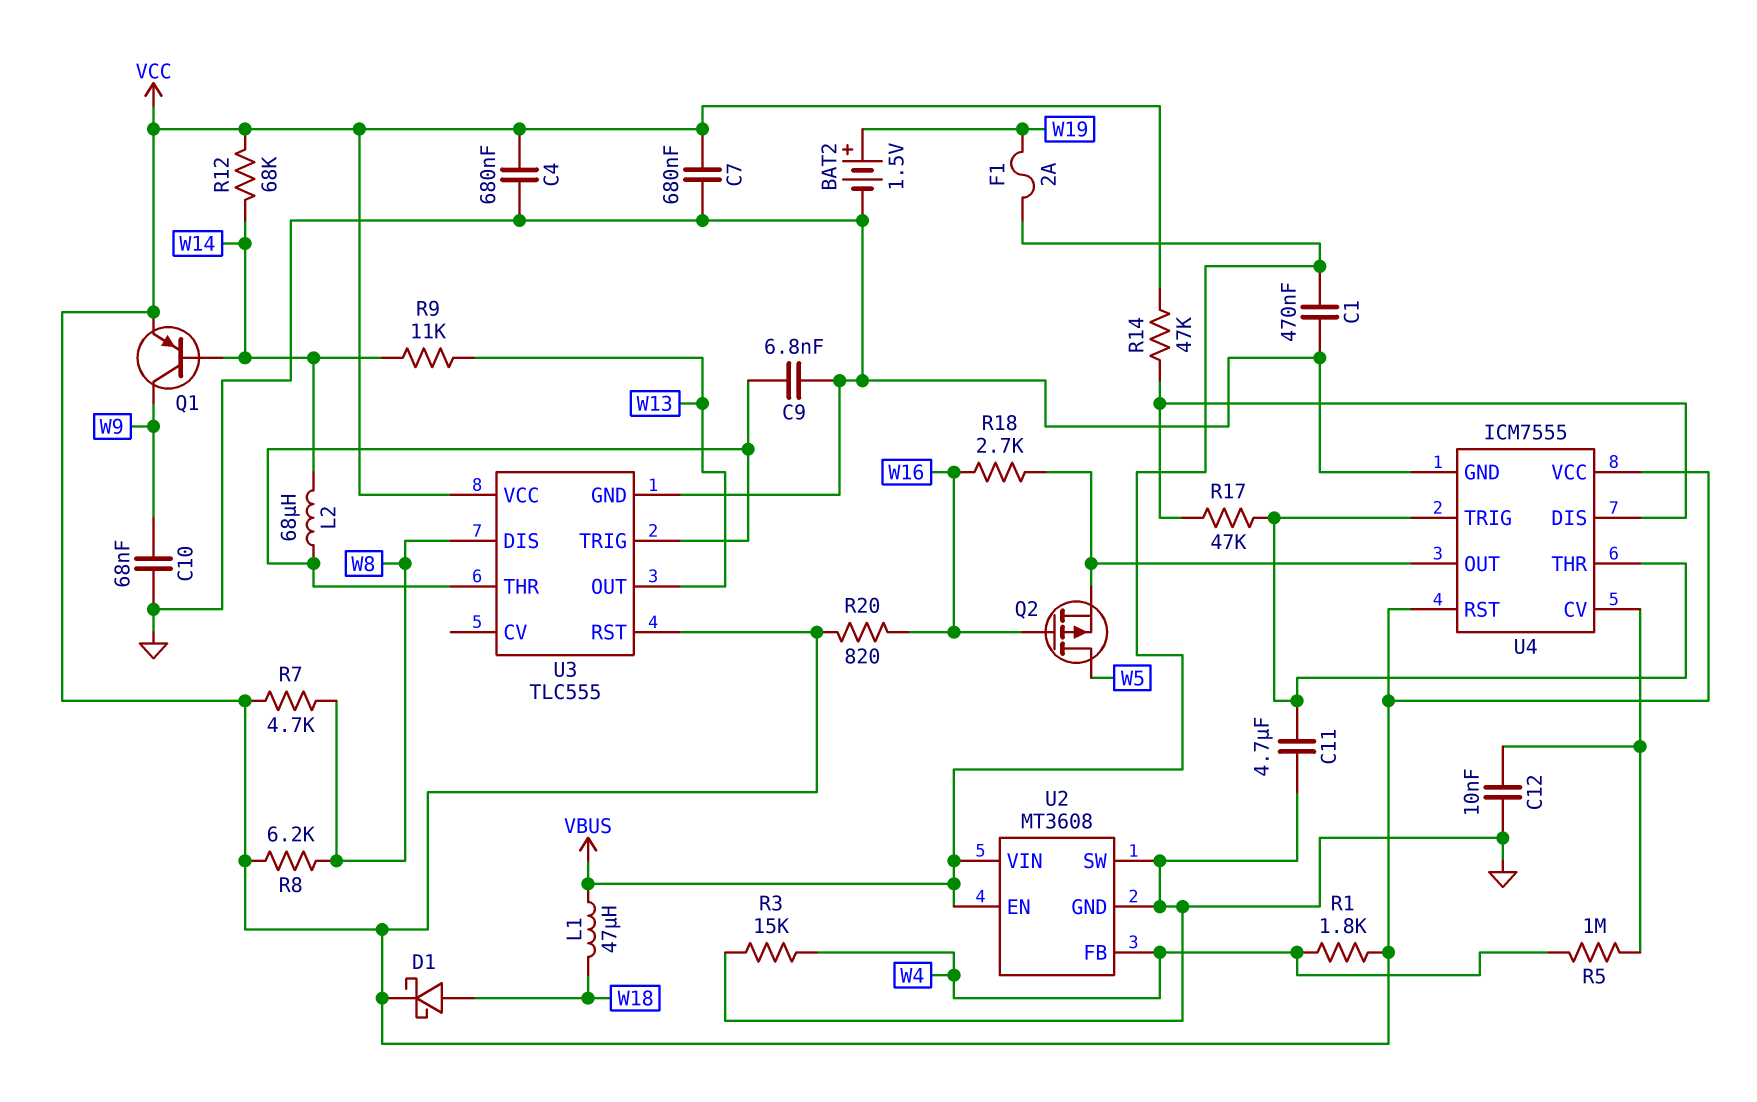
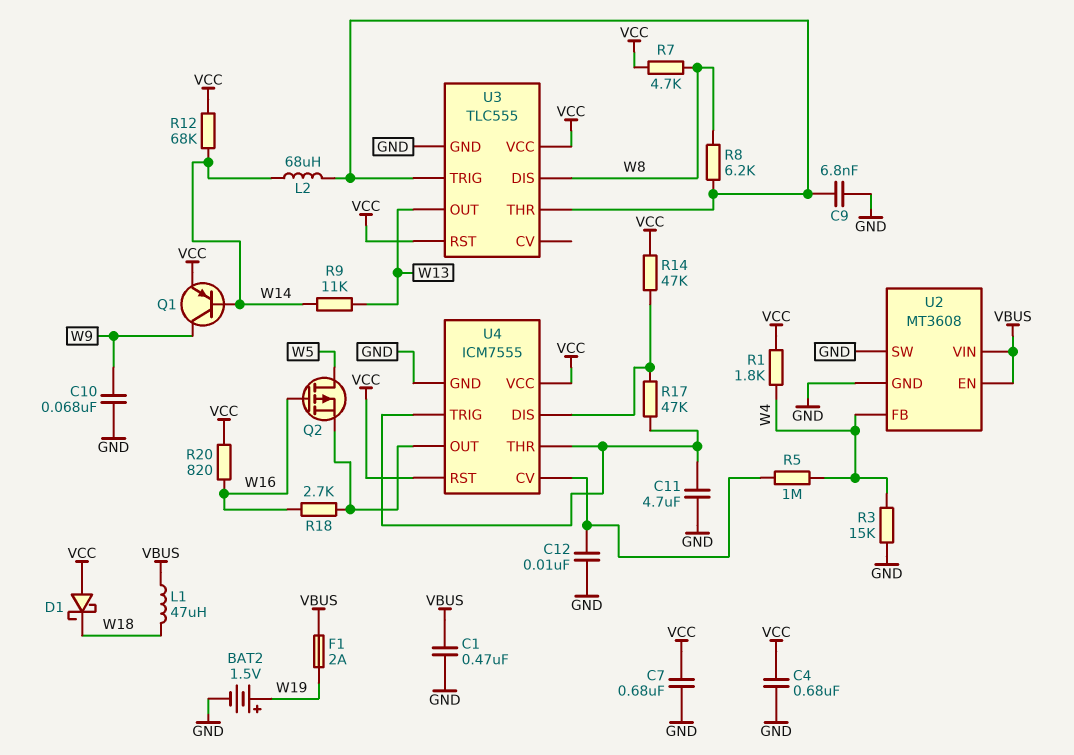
D1: schottky (A W18, K VCC) -> schottky (A VCC, K W18)
R8: 6.2k (VCC, W8) -> 6.2k (U3/THR, W8)

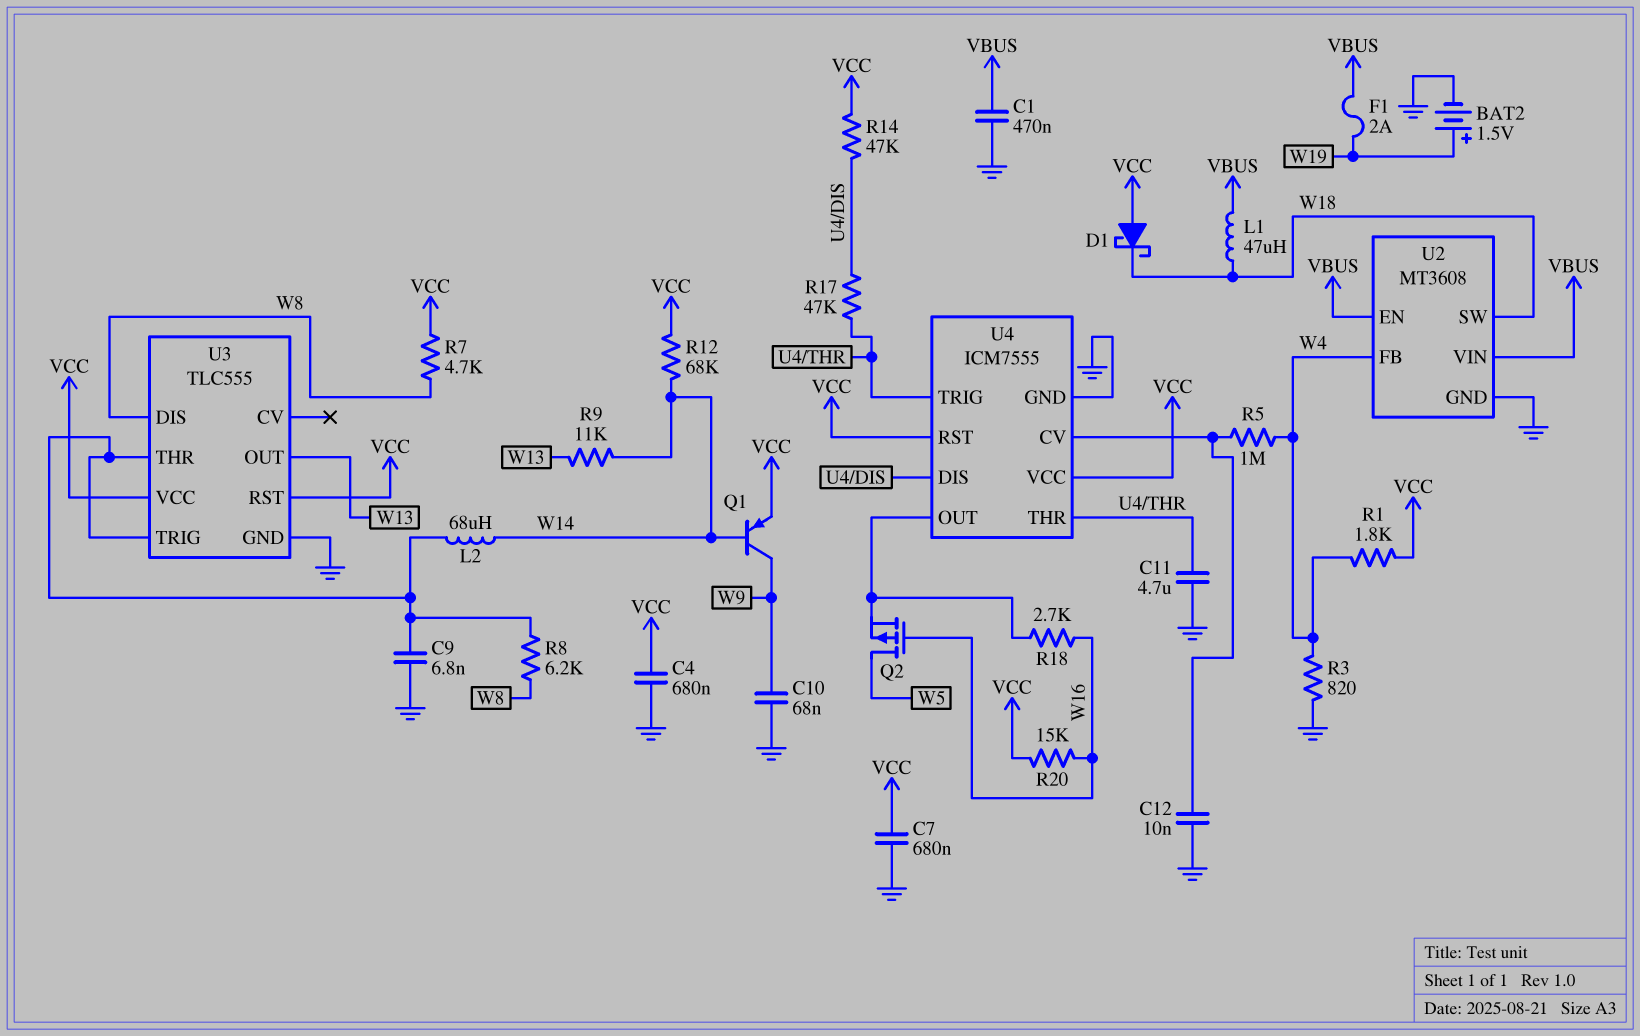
R3: 15k (GND, W4) -> 820 (GND, W4)
R20: 820 (VCC, W16) -> 15k (VCC, W16)
U2 pin SW: GND -> W18

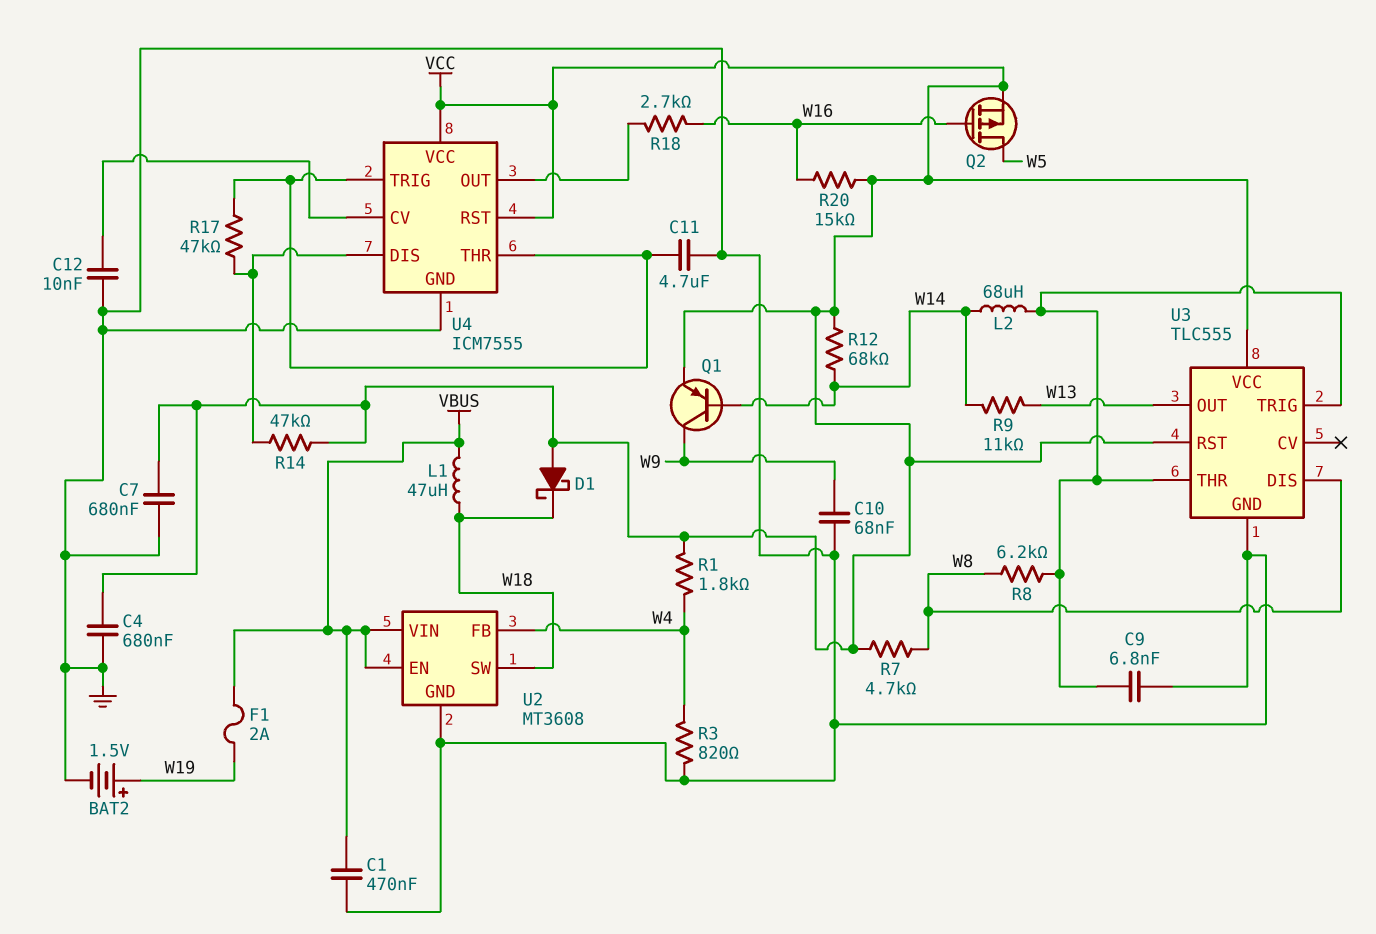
Q2: PMOS (G W16, D W5, S U4/OUT) -> PMOS (G W16, D W5, S VCC)
R5: 1M (U4/CV, W4) -> none

